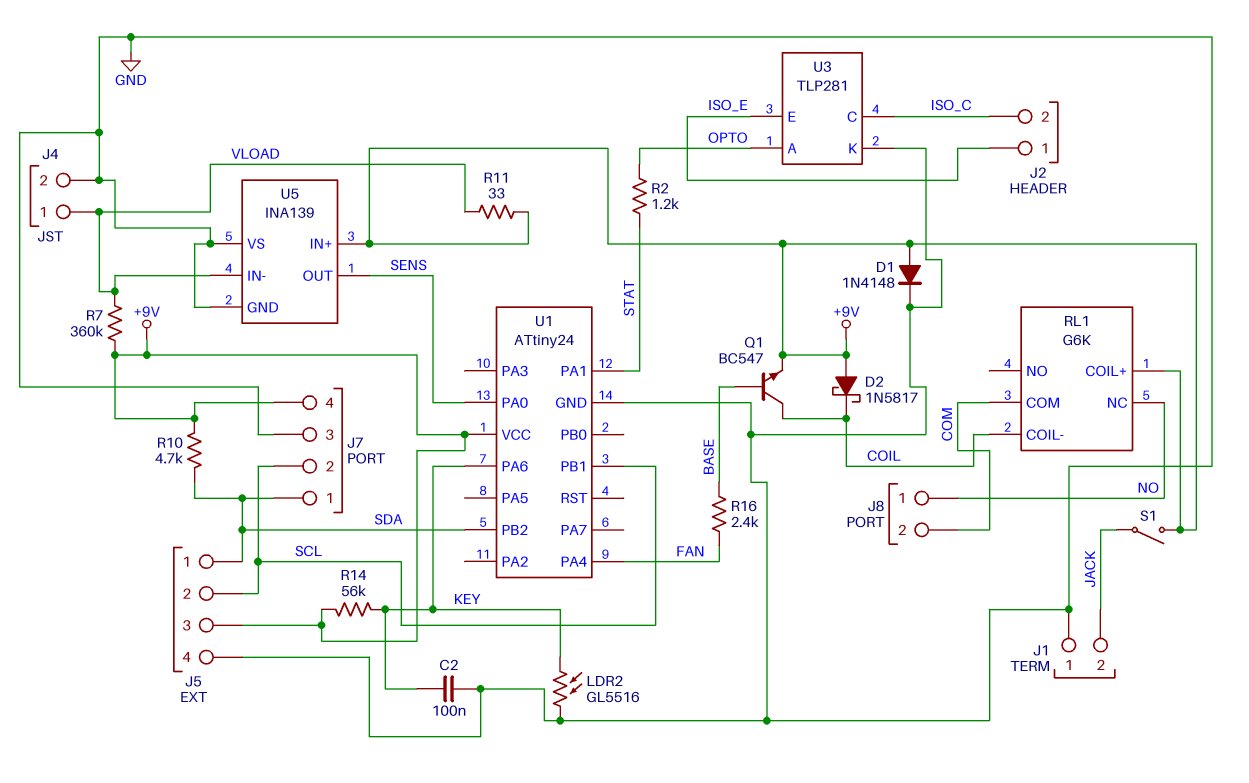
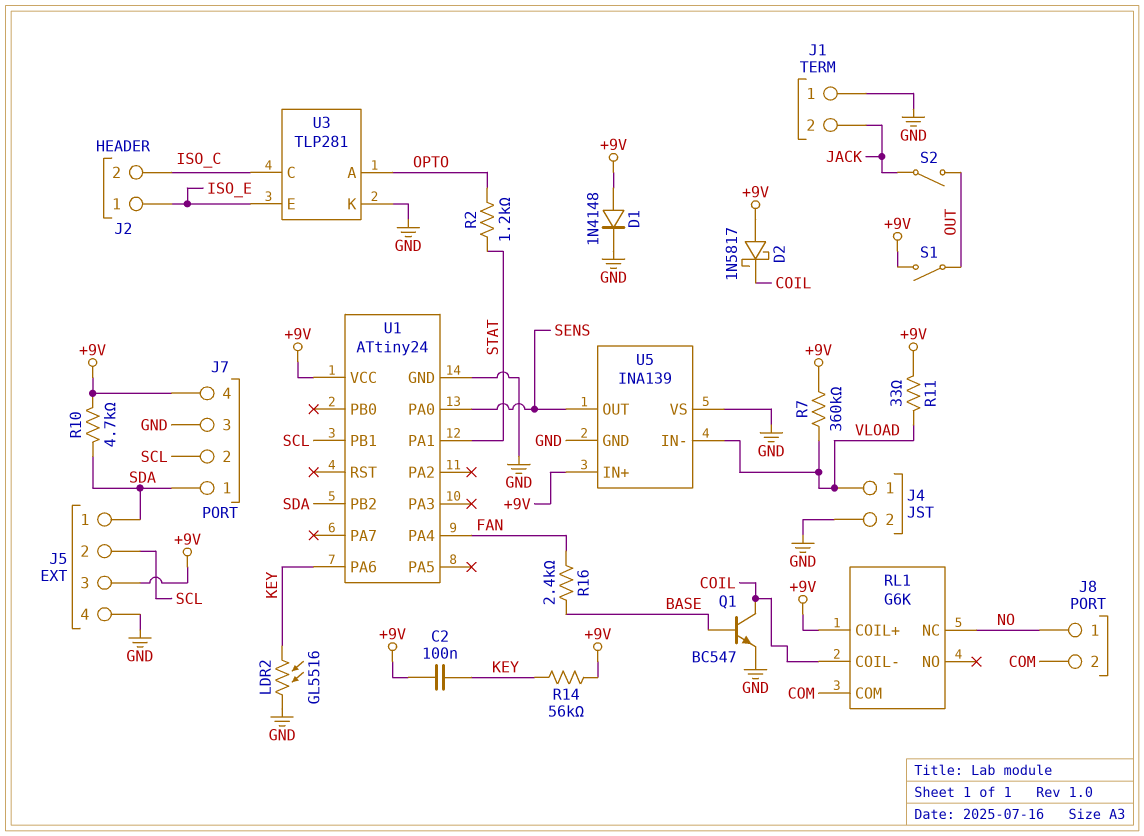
C2: 100nF (GND, KEY) -> 100nF (+9V, KEY)
Q1: NPN BC547 (B BASE, C COIL, E +9V) -> NPN BC547 (B BASE, C COIL, E GND)
S1: switch (+9V, JACK) -> switch (+9V, OUT)
S2: none -> switch (JACK, OUT)

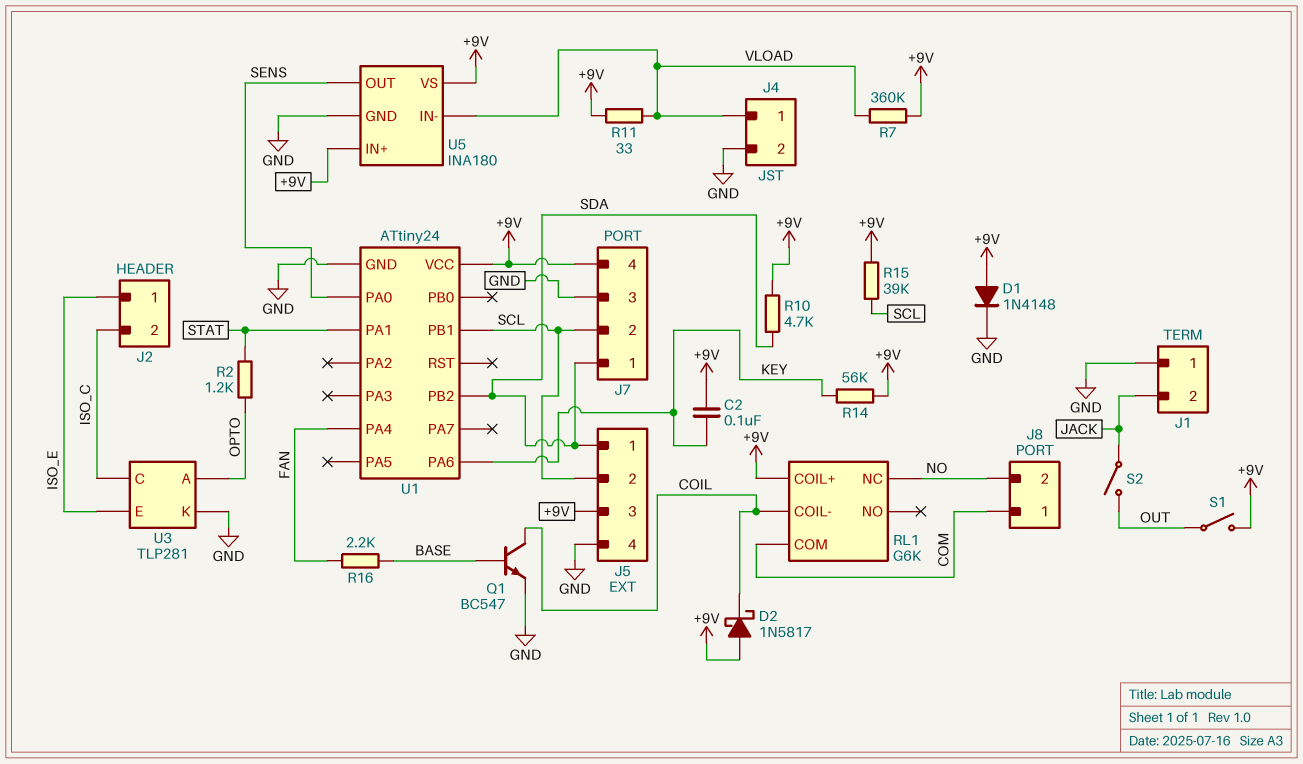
J8 pin 1: NO -> COM
J8 pin 2: COM -> NO
LDR2: GL5516 (GND, KEY) -> none
R15: none -> 39k (+9V, SCL)
R16: 2.4k (BASE, FAN) -> 2.2k (BASE, FAN)
U5: INA139 -> INA180
U5 pin VS: GND -> +9V

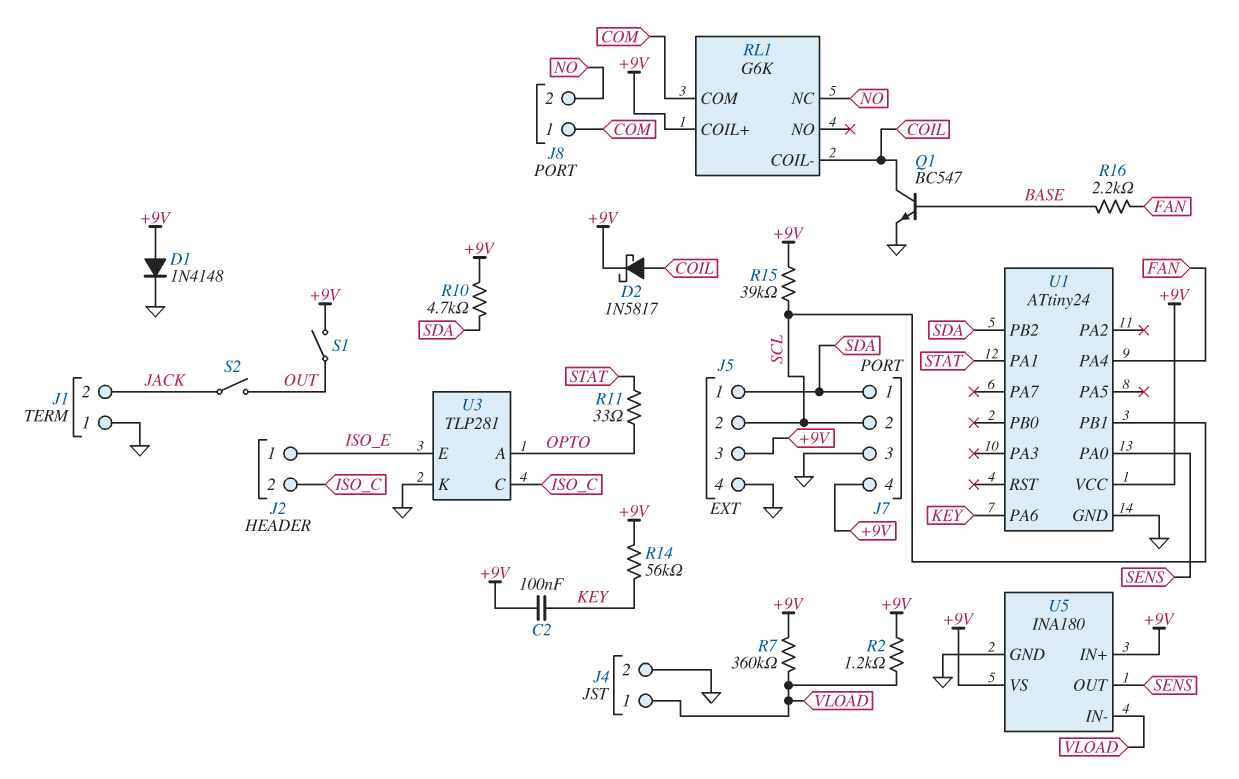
D2: schottky 1N5817 (A +9V, K COIL) -> schottky 1N5817 (A COIL, K +9V)
R2: 1.2k (OPTO, STAT) -> 1.2k (+9V, VLOAD)
R11: 33 (+9V, VLOAD) -> 33 (OPTO, STAT)

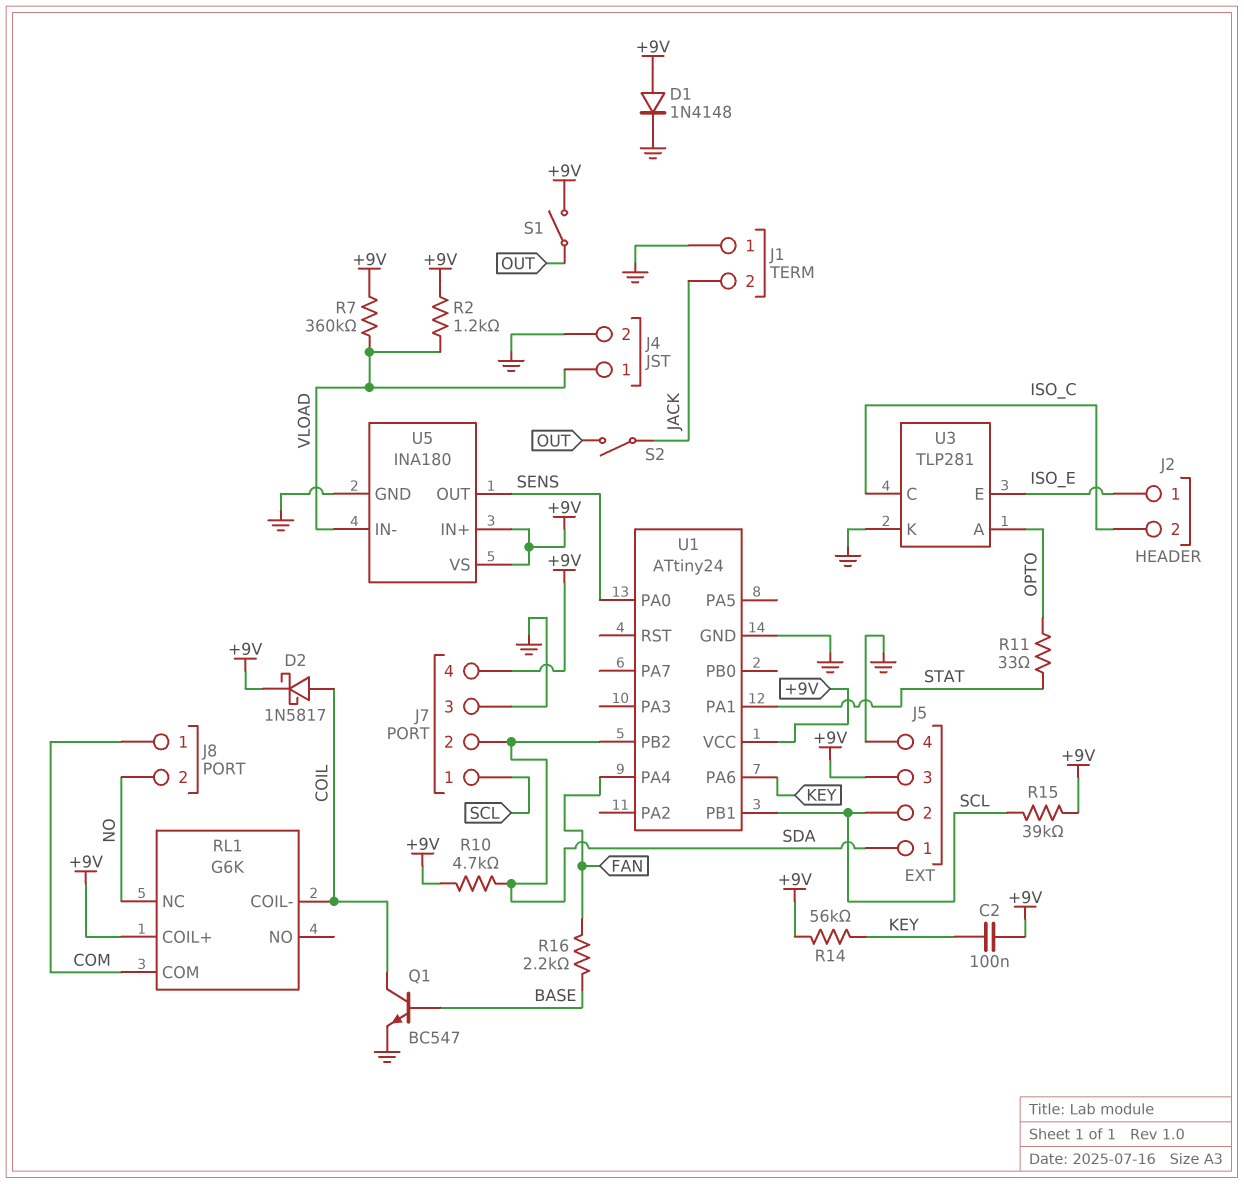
J7 pin 1: SDA -> SCL
J7 pin 2: SCL -> SDA

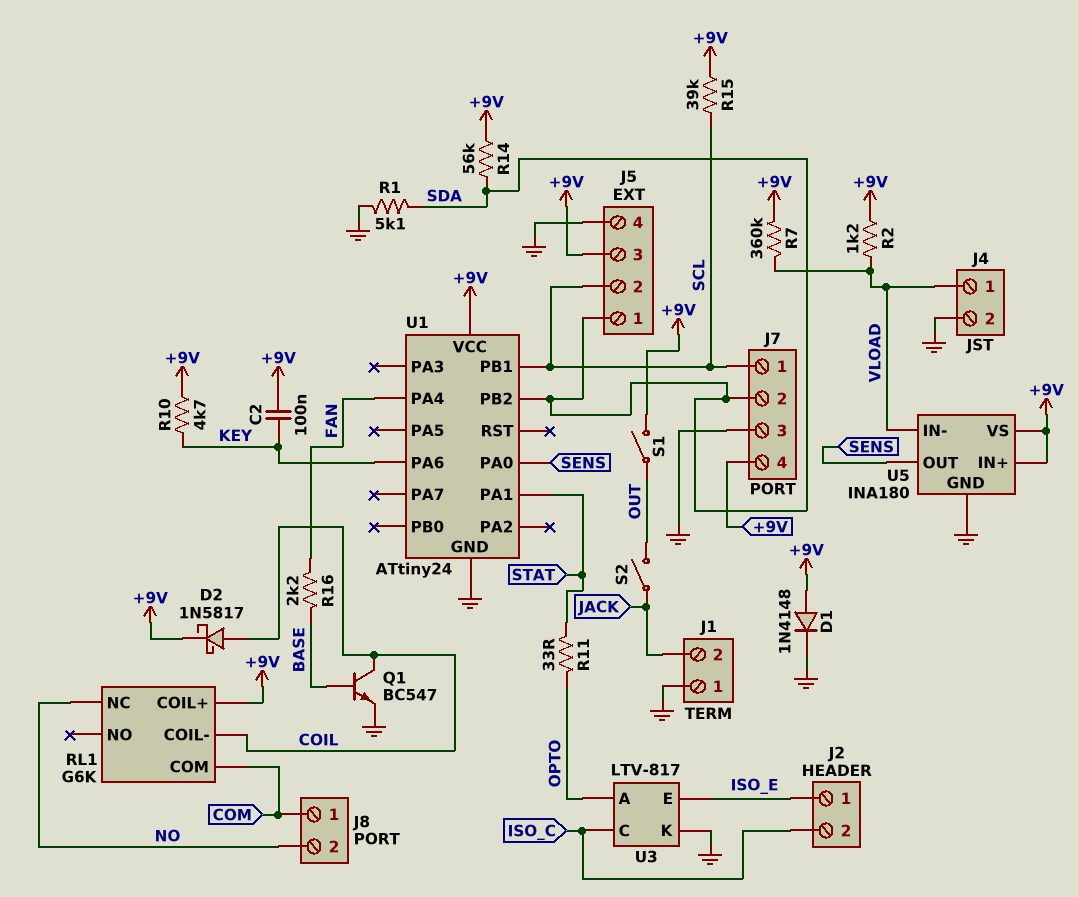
R1: none -> 5.1k (GND, SDA)
R10: 4.7k (+9V, SDA) -> 4.7k (+9V, KEY)
R14: 56k (+9V, KEY) -> 56k (+9V, SDA)
U3: TLP281 -> LTV-817

